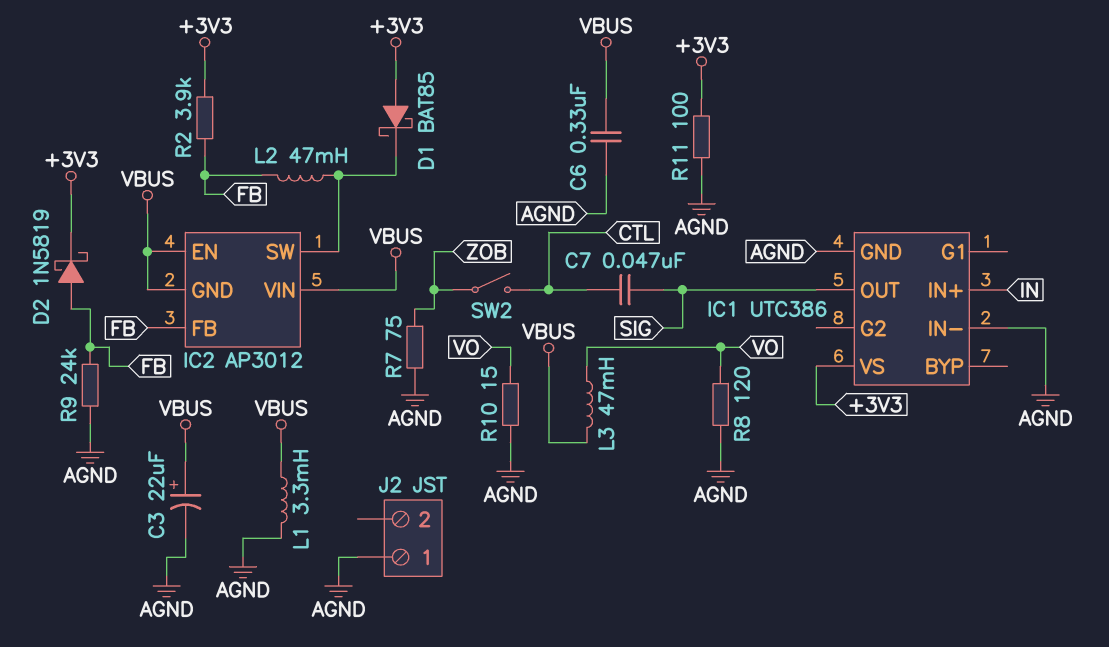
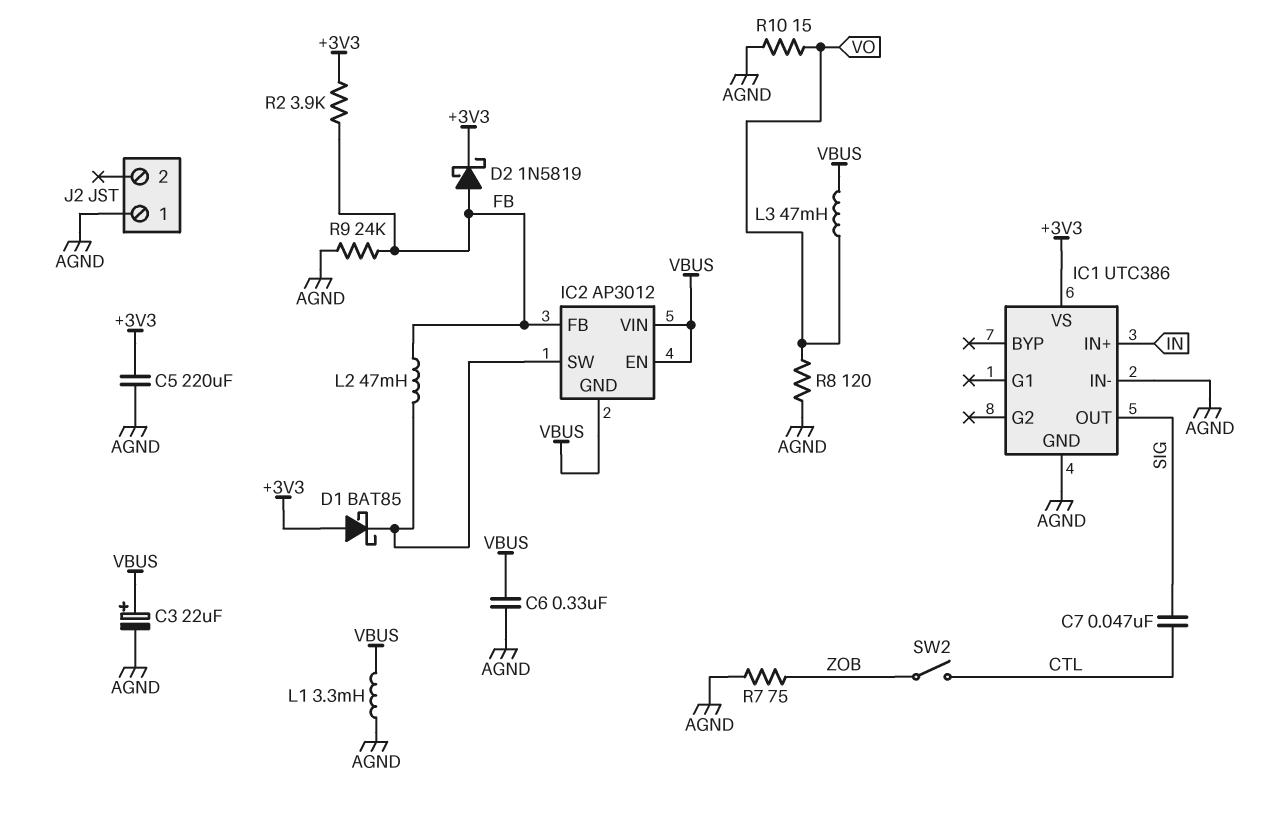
C5: none -> 220uF (+3V3, AGND)
R11: 100 (+3V3, AGND) -> none

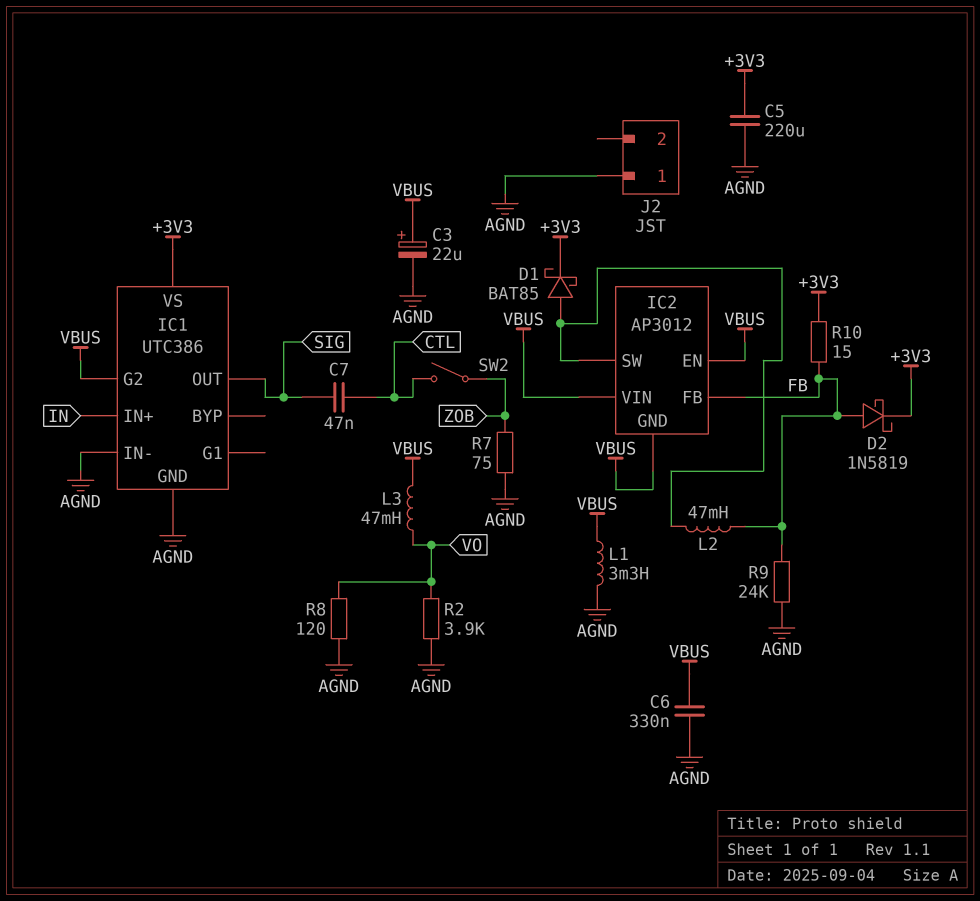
D1: schottky BAT85 (A +3V3, K IC2/SW) -> schottky BAT85 (A IC2/SW, K +3V3)
IC1 pin G2: none -> VBUS
R2: 3.9k (+3V3, FB) -> 3.9k (AGND, VO)
R10: 15 (AGND, VO) -> 15 (+3V3, FB)

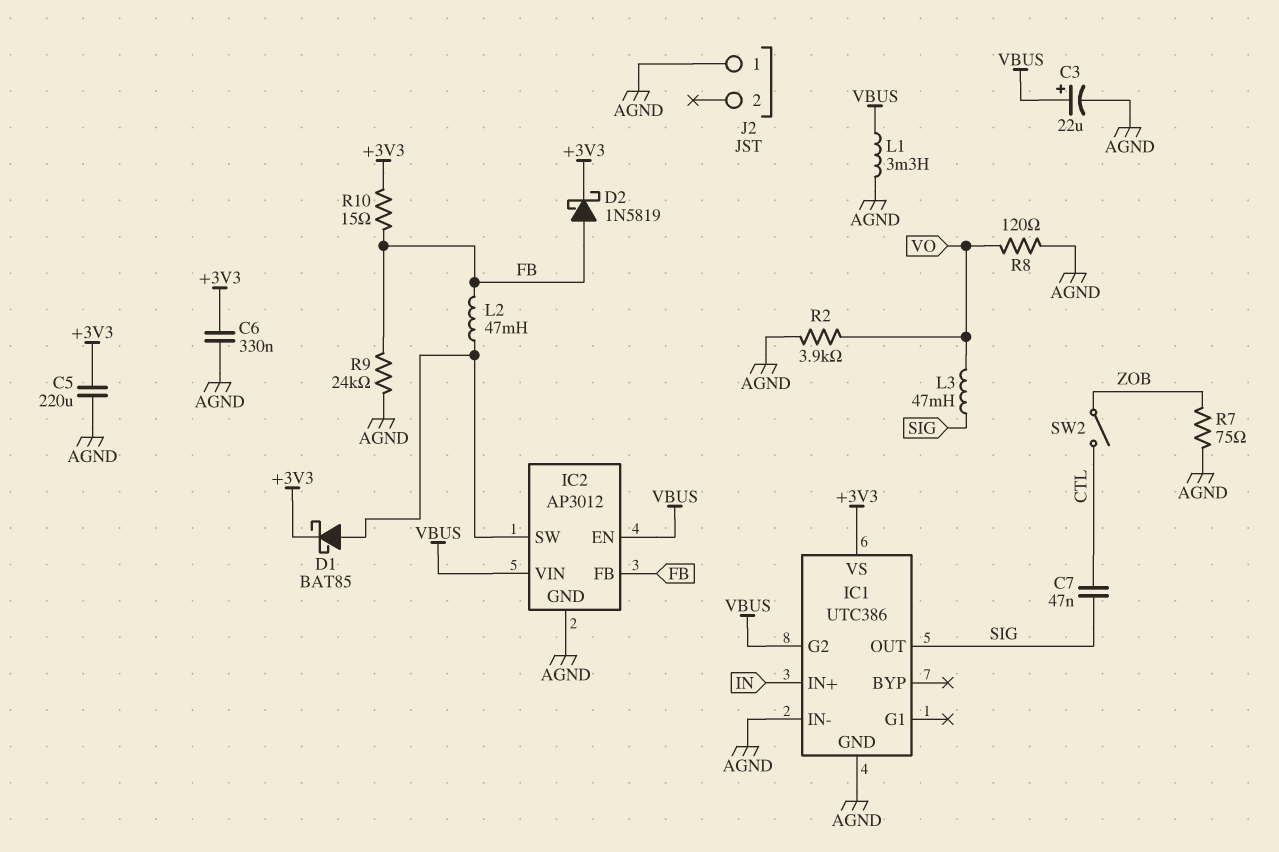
C6: 330nF (AGND, VBUS) -> 330nF (+3V3, AGND)
IC2 pin GND: VBUS -> AGND
L3: 47mH (VBUS, VO) -> 47mH (SIG, VO)

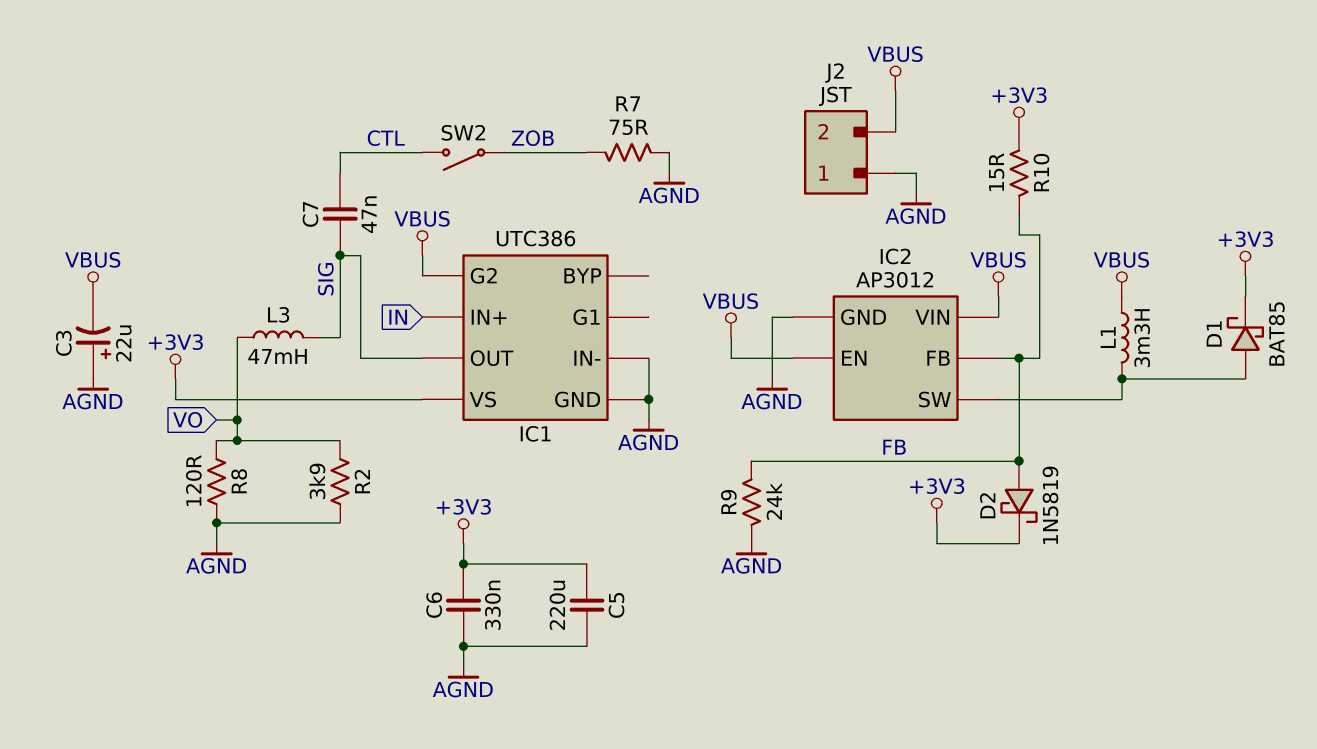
C3: 22uF (plus VBUS, minus AGND) -> 22uF (plus AGND, minus VBUS)
J2 pin 2: none -> VBUS
L1: 3.3mH (AGND, VBUS) -> 3.3mH (IC2/SW, VBUS)
L2: 47mH (FB, IC2/SW) -> none

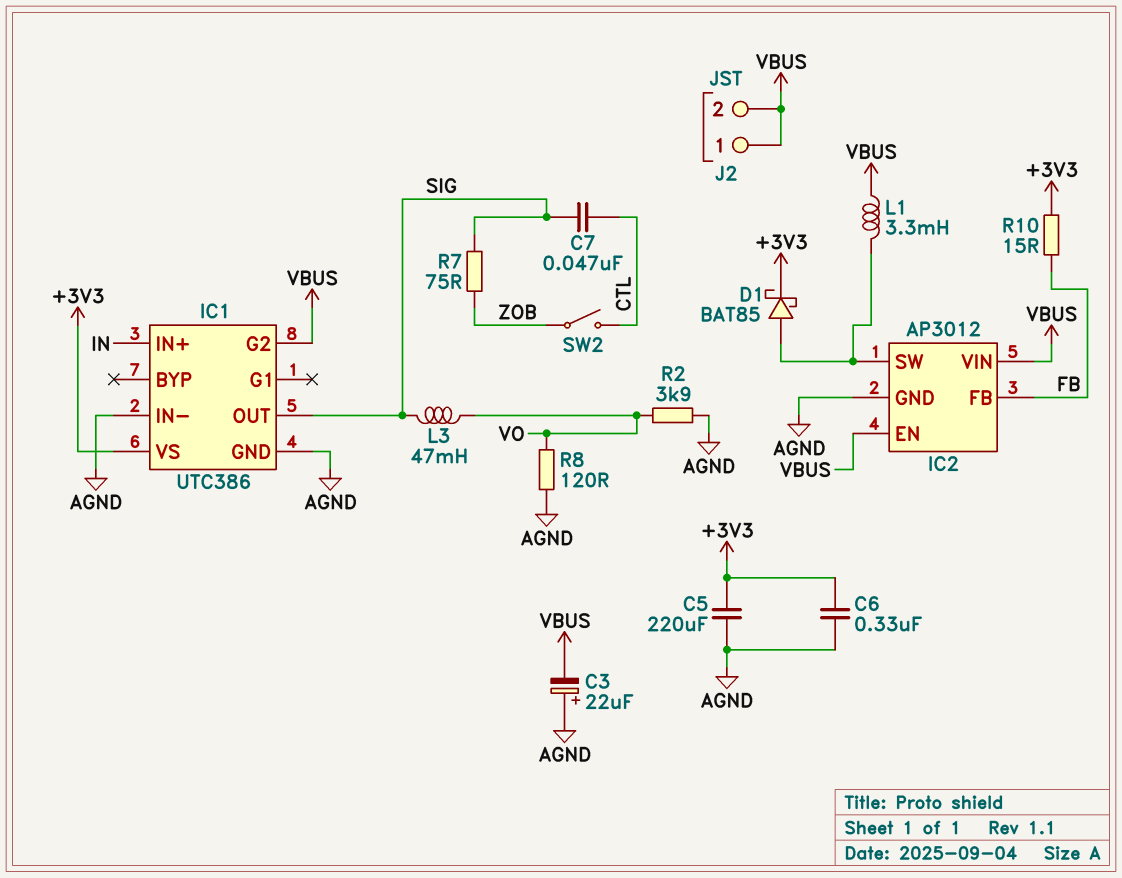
D2: schottky 1N5819 (A FB, K +3V3) -> none
J2 pin 1: AGND -> VBUS
R7: 75 (AGND, ZOB) -> 75 (SIG, ZOB)
R9: 24k (AGND, FB) -> none

